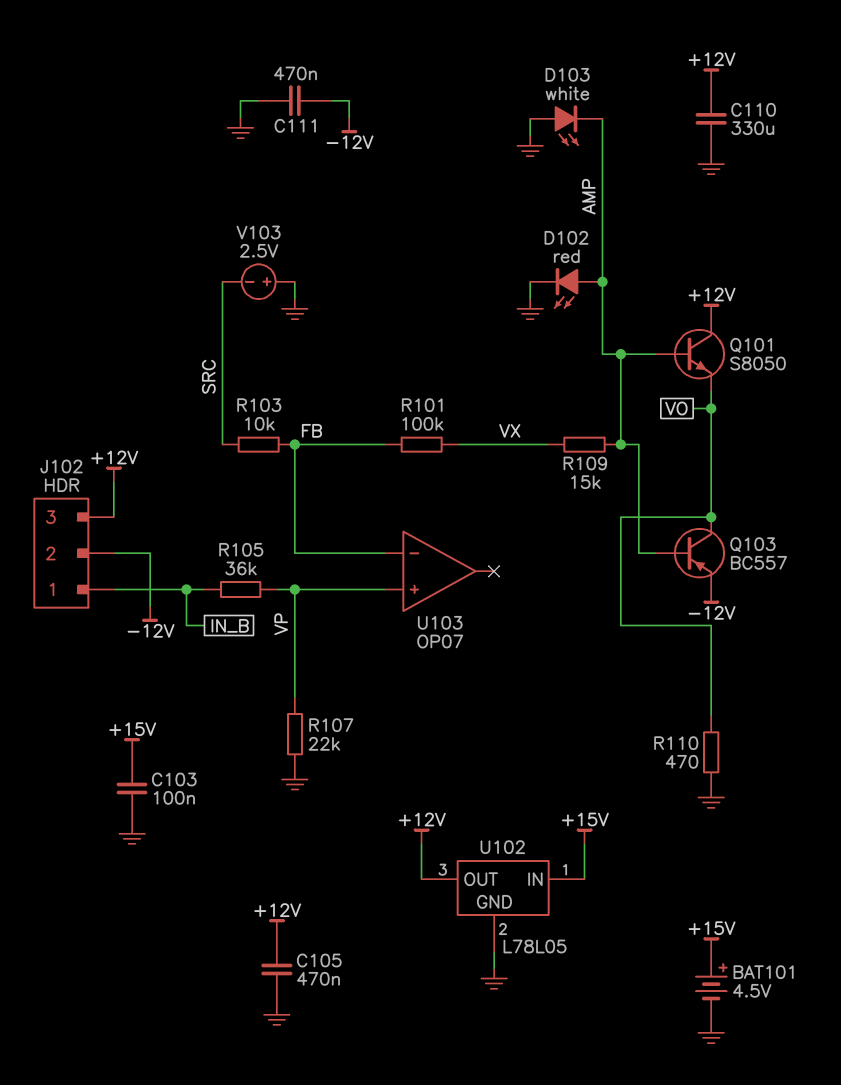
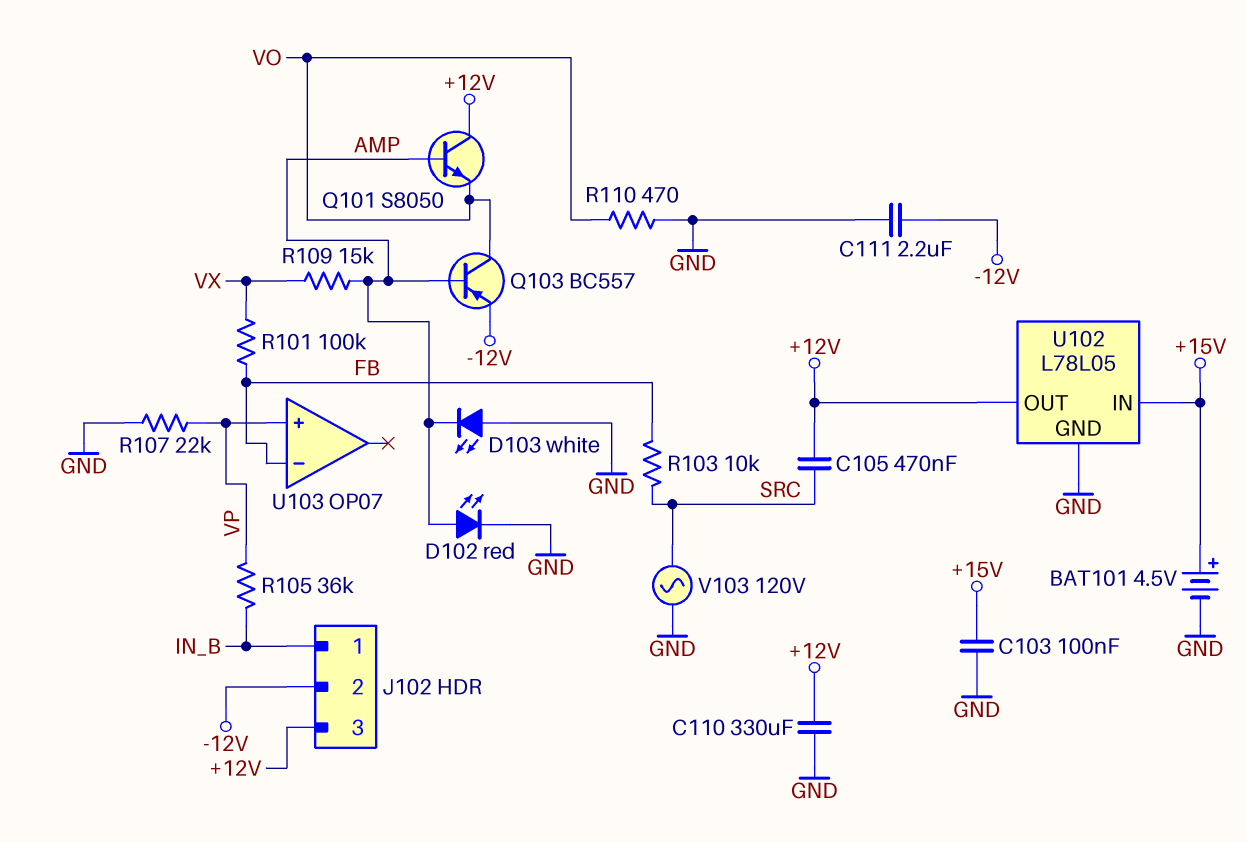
C105: 470nF (+12V, GND) -> 470nF (+12V, SRC)
C111: 470nF (-12V, GND) -> 2.2uF (-12V, GND)
V103: 2.5V (plus GND, minus SRC) -> AC 120V (GND, SRC)

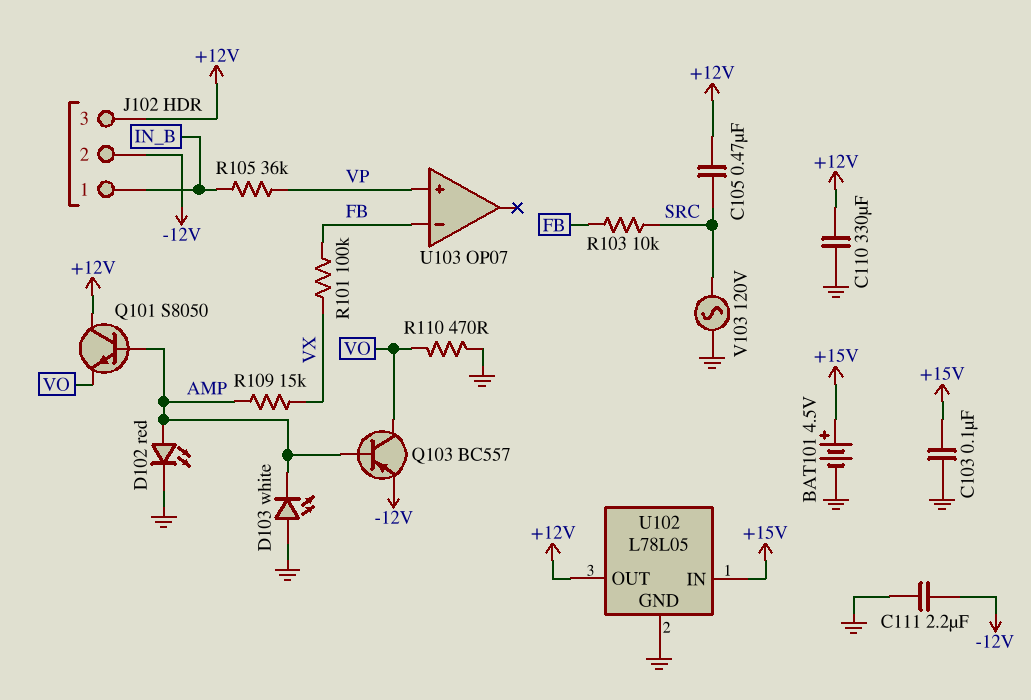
R107: 22k (GND, VP) -> none

